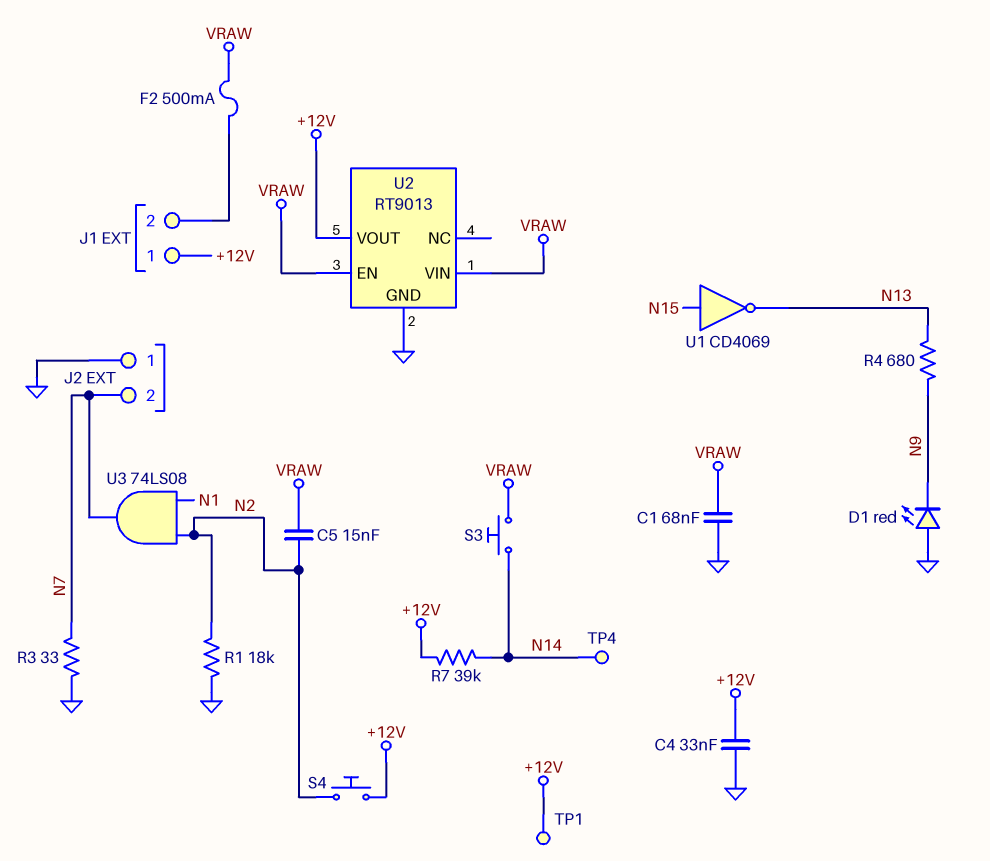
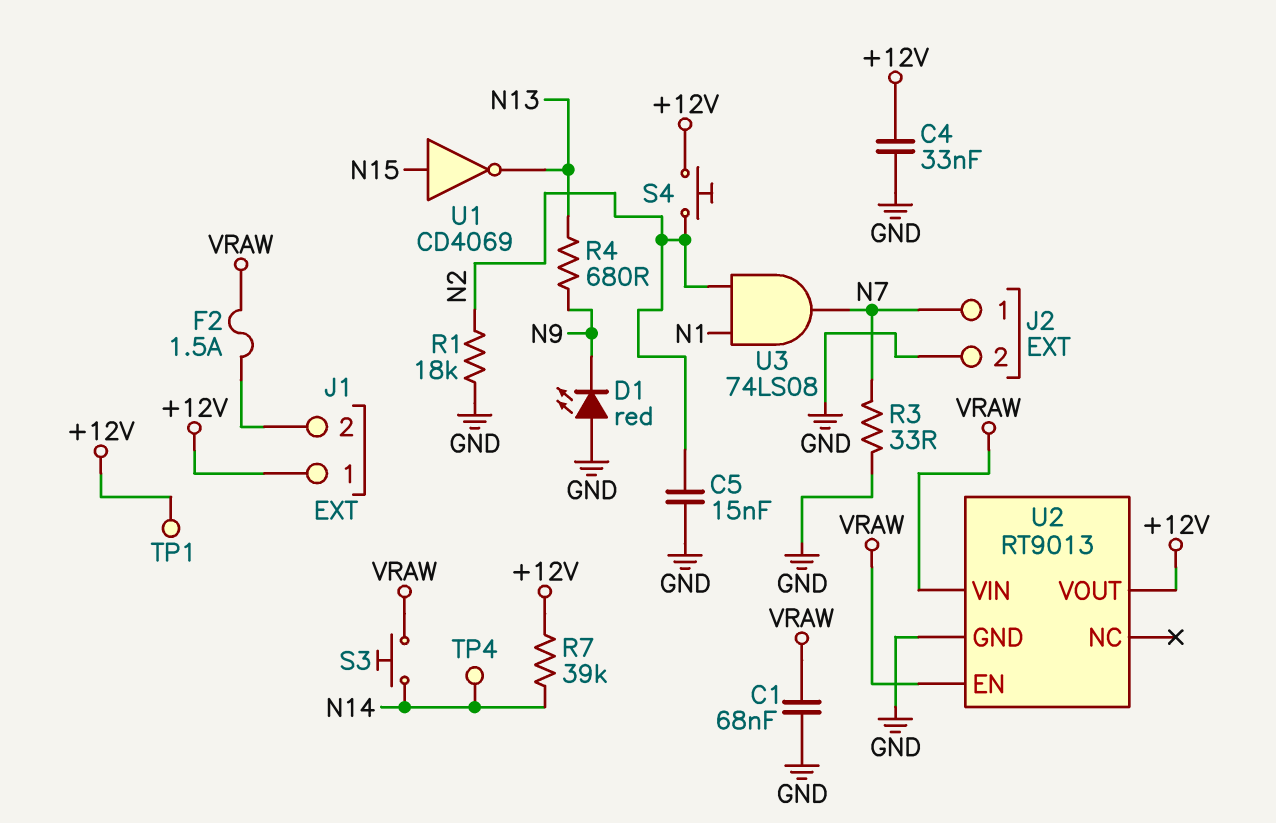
C5: 15nF (N2, VRAW) -> 15nF (GND, N2)
F2: 500mA (J1/2, VRAW) -> 1.5A (J1/2, VRAW)
J2 pin 1: GND -> N7
J2 pin 2: N7 -> GND

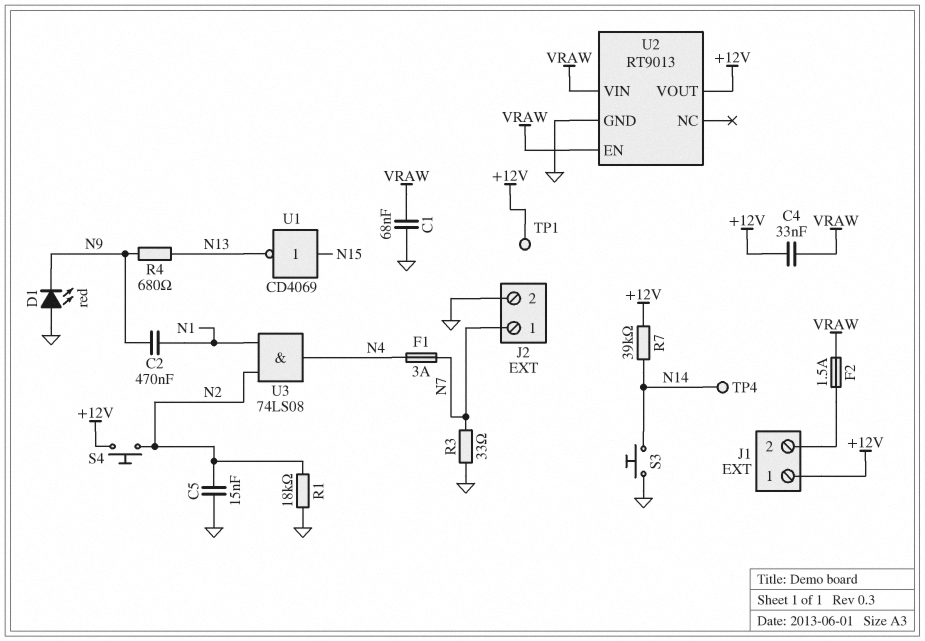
C2: none -> 470nF (N1, N9)
C4: 33nF (+12V, GND) -> 33nF (+12V, VRAW)
F1: none -> 3A (N4, N7)
S3: button (N14, VRAW) -> button (GND, N14)
U3: AND 74LS08 (in N1, in N2, out N7) -> AND 74LS08 (in N1, in N2, out N4)

